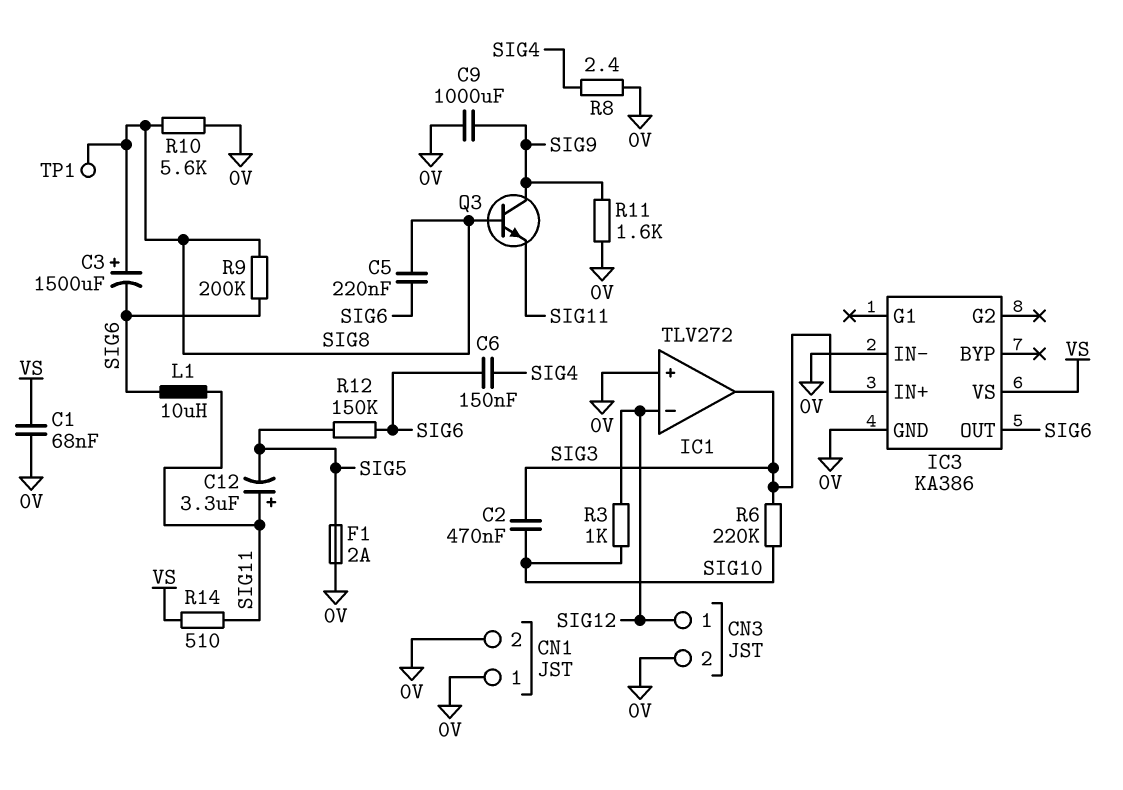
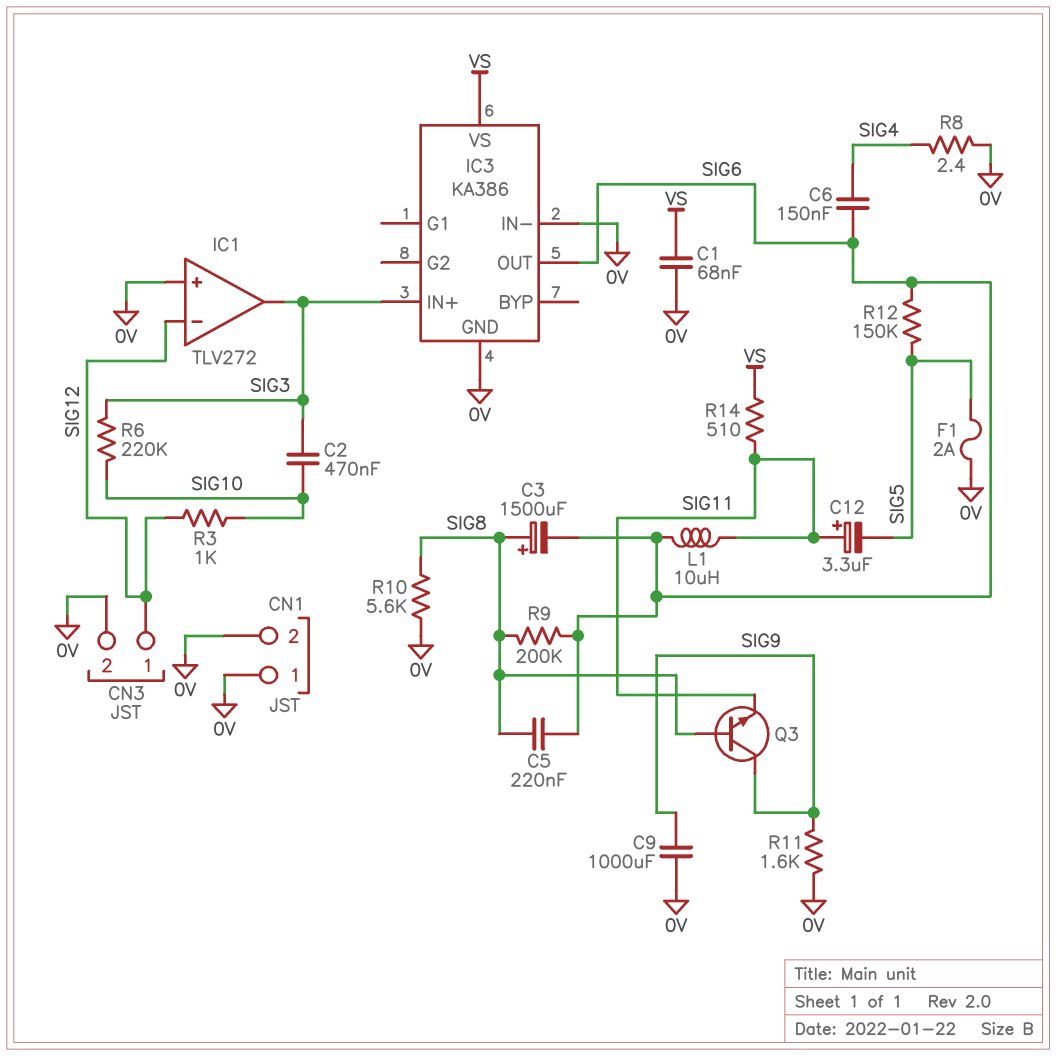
TP1: test point (SIG8) -> none

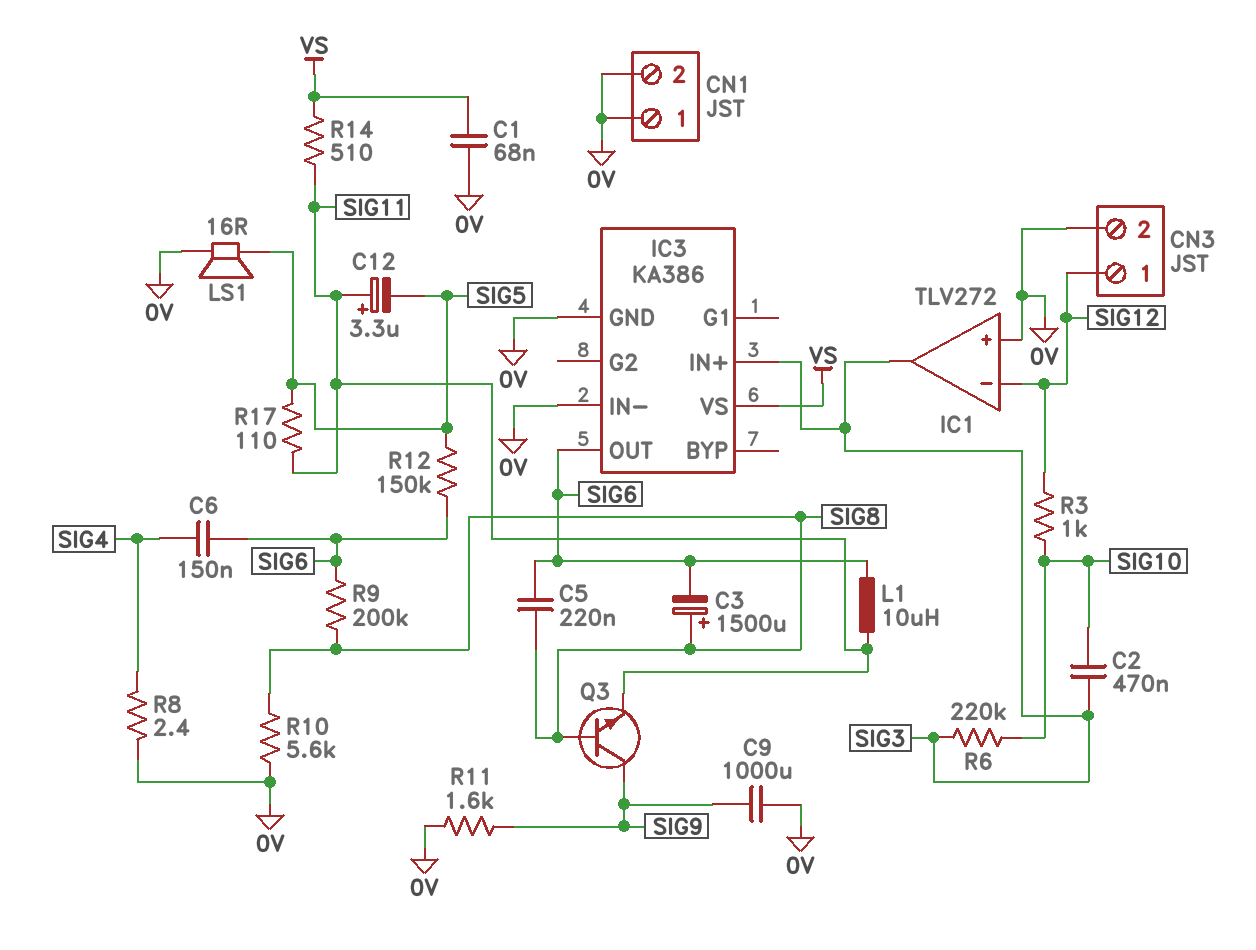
F1: 2A (0V, SIG5) -> none
LS1: none -> speaker 16R (0V, SIG5)
R17: none -> 110 (SIG5, SIG11)

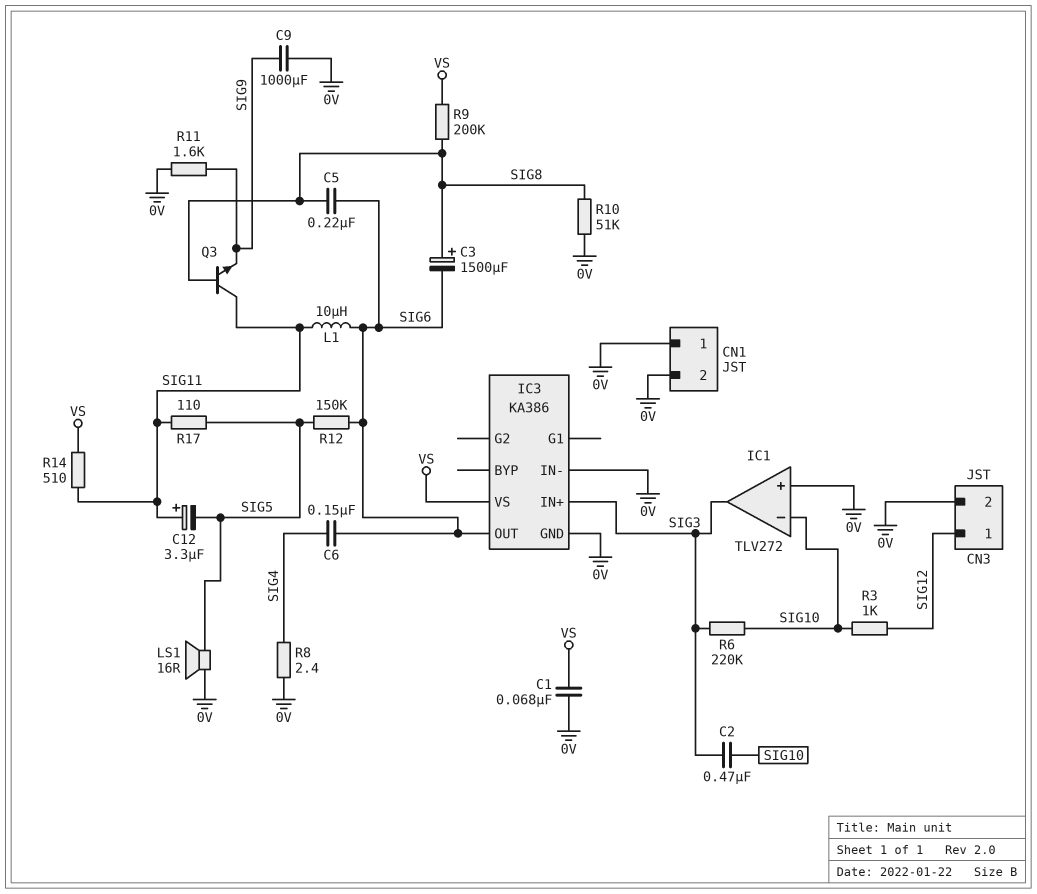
IC1 pin in-: SIG12 -> SIG10
Q3: NPN (B SIG8, C SIG9, E SIG11) -> NPN (B SIG8, C SIG11, E SIG9)
R9: 200k (SIG6, SIG8) -> 200k (SIG8, VS)
R10: 5.6k (0V, SIG8) -> 51k (0V, SIG8)

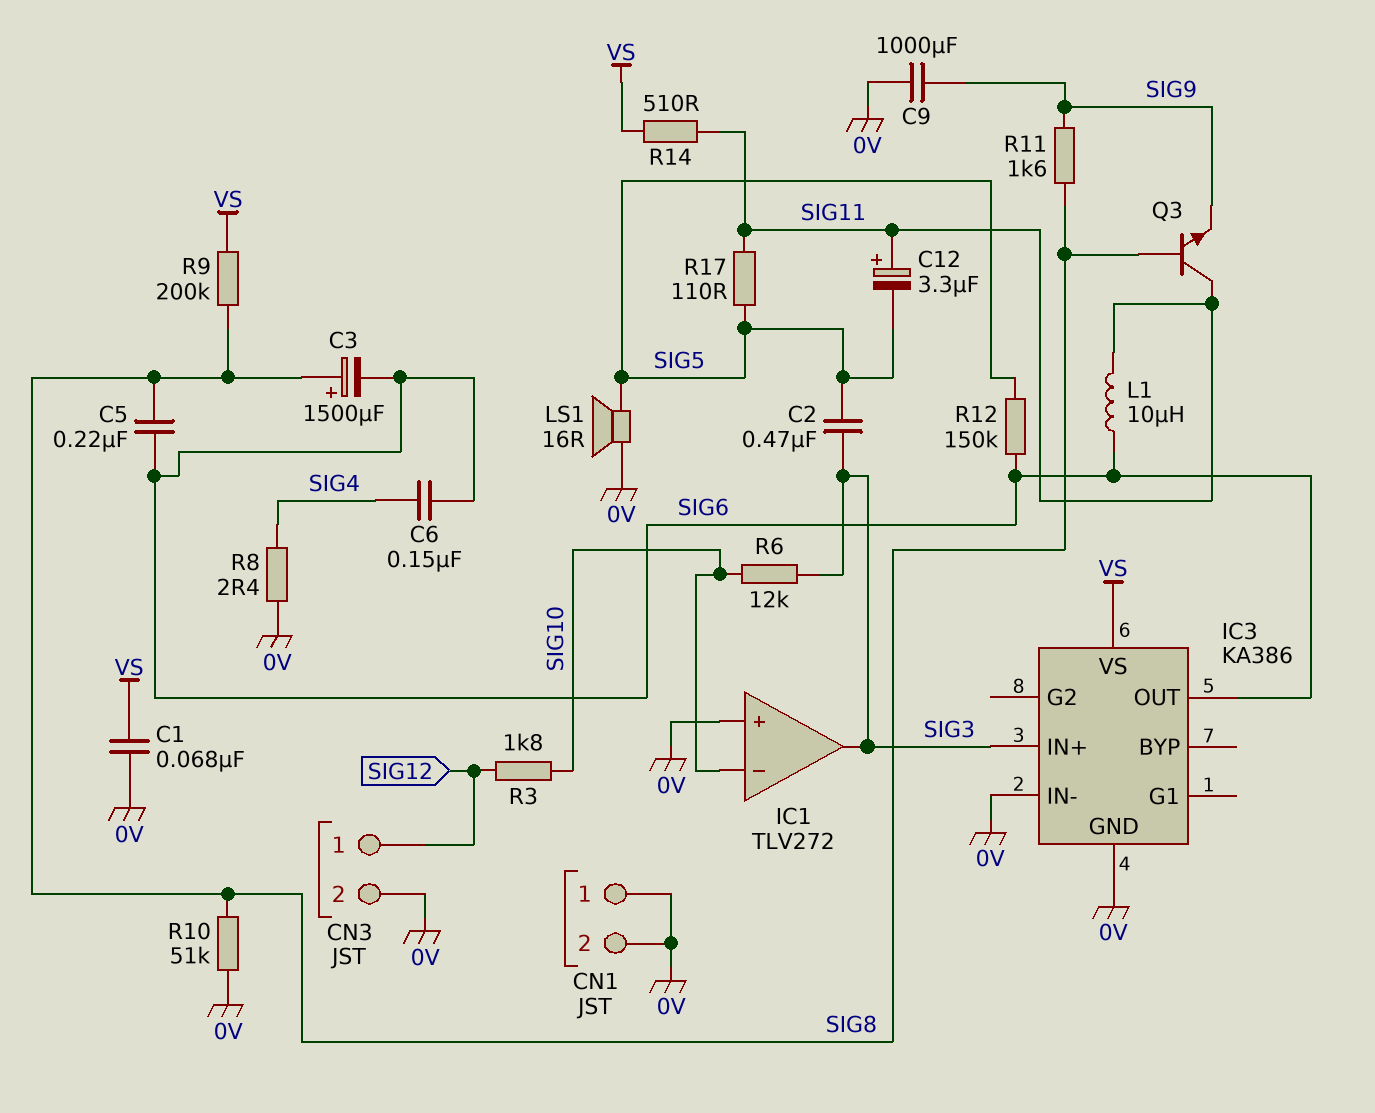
C2: 470nF (SIG3, SIG10) -> 470nF (SIG3, SIG5)
R3: 1k (SIG10, SIG12) -> 1.8k (SIG10, SIG12)
R6: 220k (SIG3, SIG10) -> 12k (SIG3, SIG10)
R11: 1.6k (0V, SIG9) -> 1.6k (SIG8, SIG9)

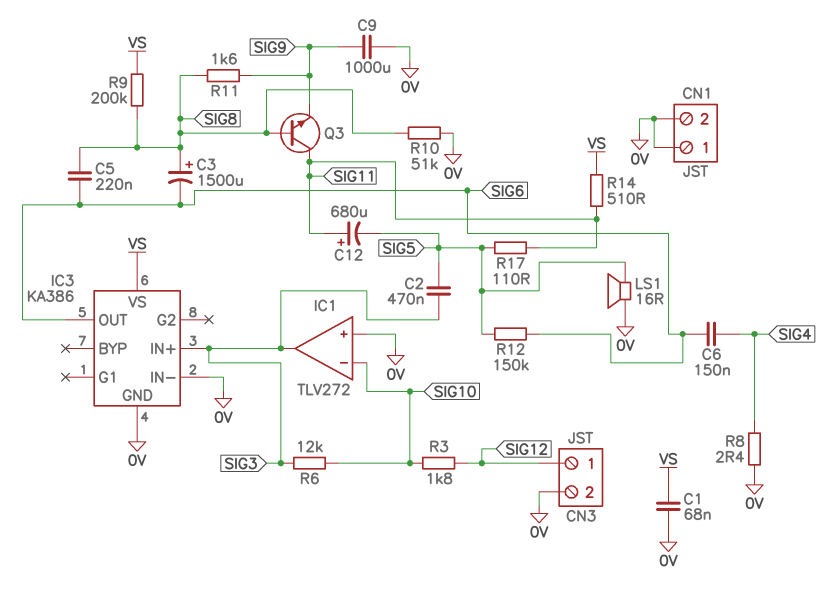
C12: 3.3uF (plus SIG11, minus SIG5) -> 680uF (plus SIG11, minus SIG5)
L1: 10uH (SIG6, SIG11) -> none

